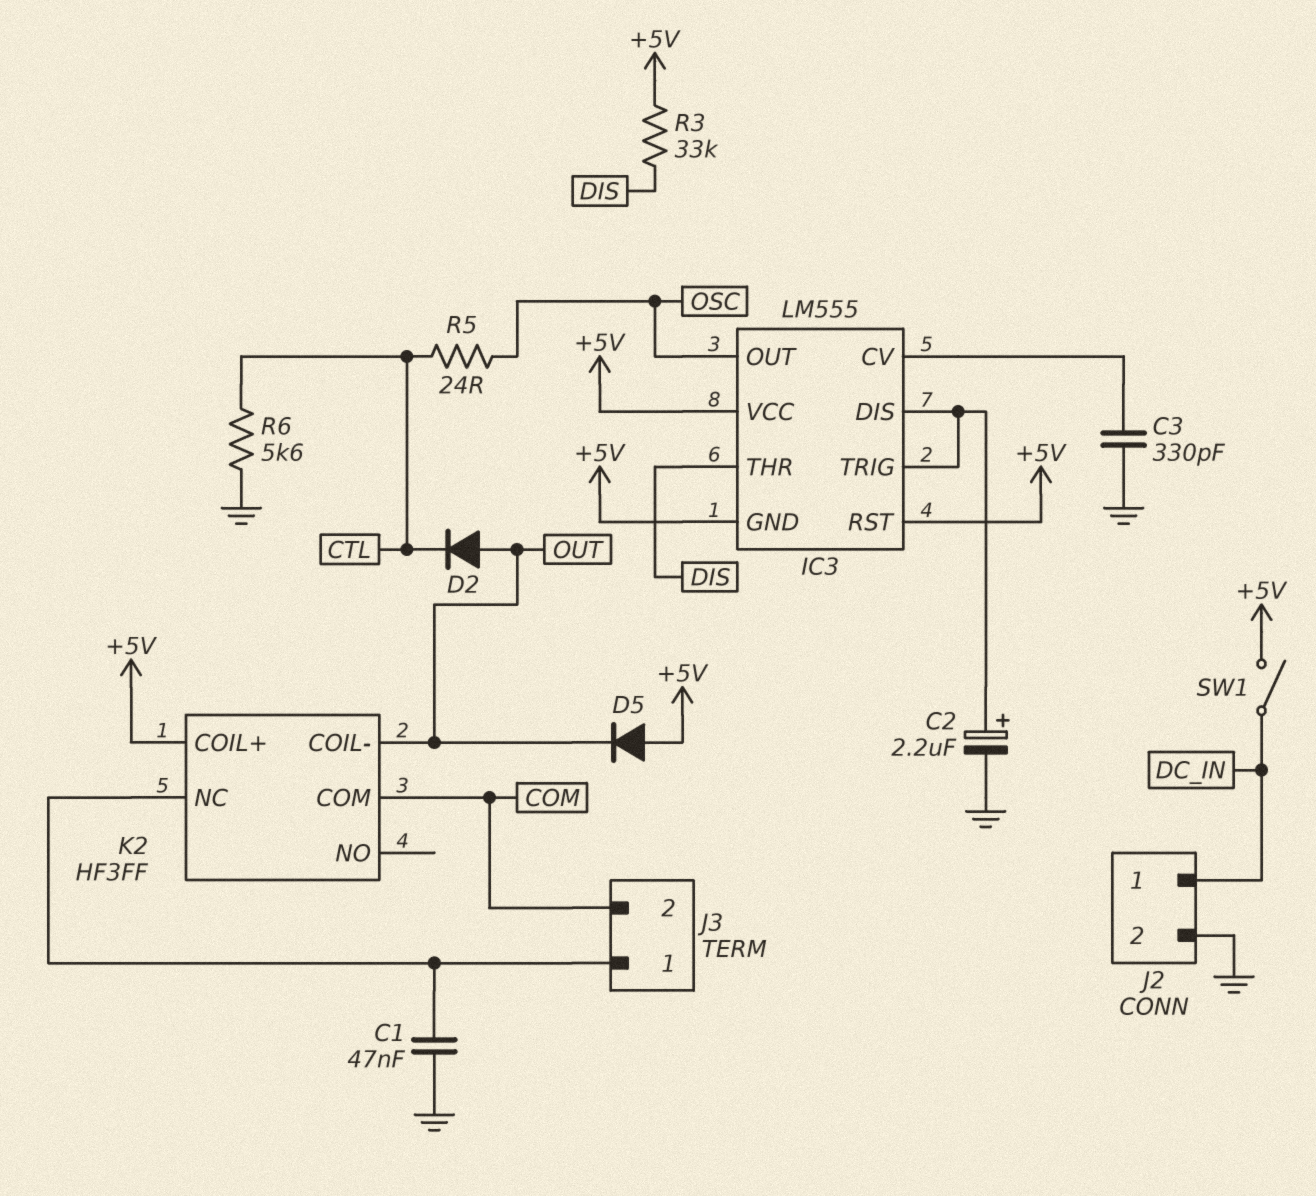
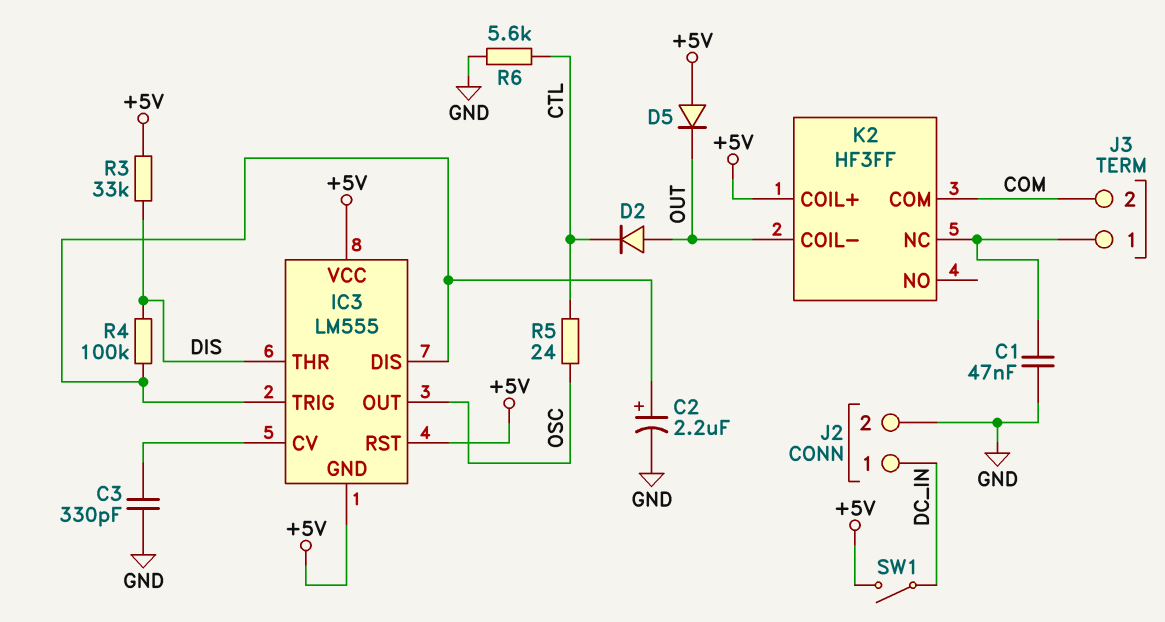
R4: none -> 100k (DIS, IC3/DIS)

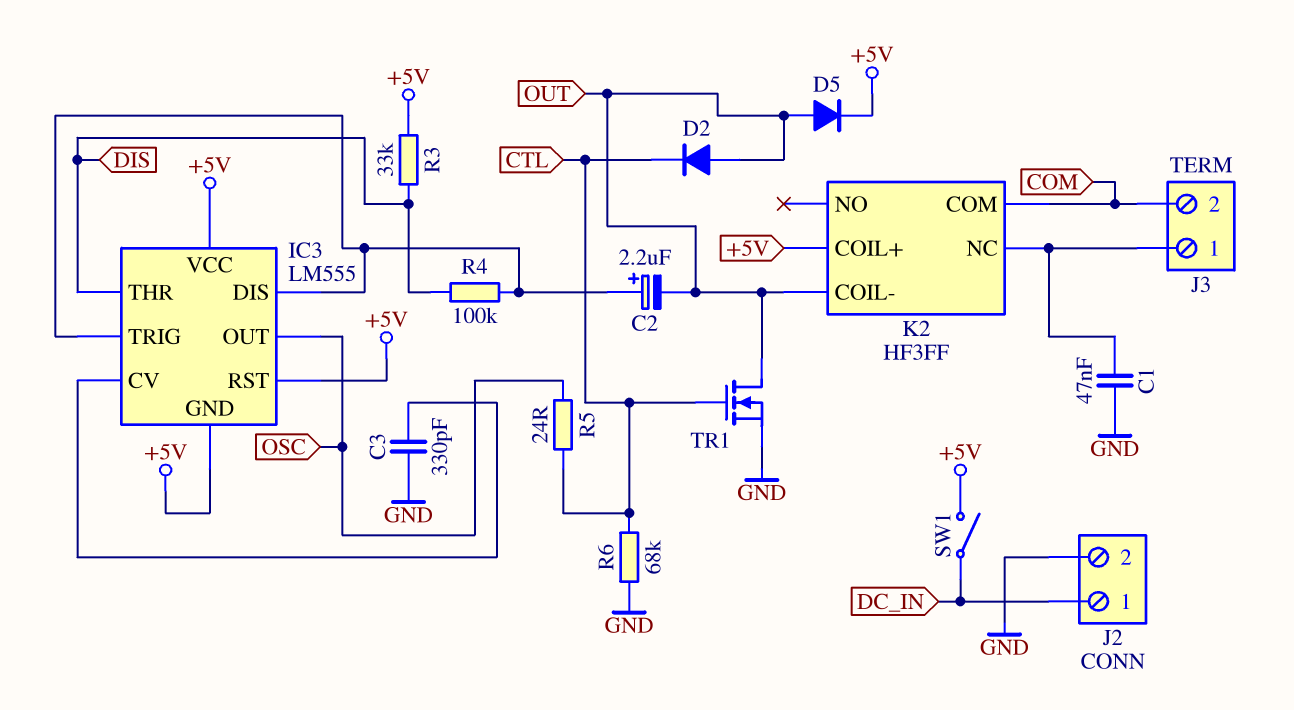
C2: 2.2uF (plus IC3/DIS, minus GND) -> 2.2uF (plus IC3/DIS, minus OUT)
D5: diode (A +5V, K OUT) -> diode (A OUT, K +5V)
R6: 5.6k (CTL, GND) -> 68k (CTL, GND)
TR1: none -> NMOS (G CTL, D OUT, S GND)

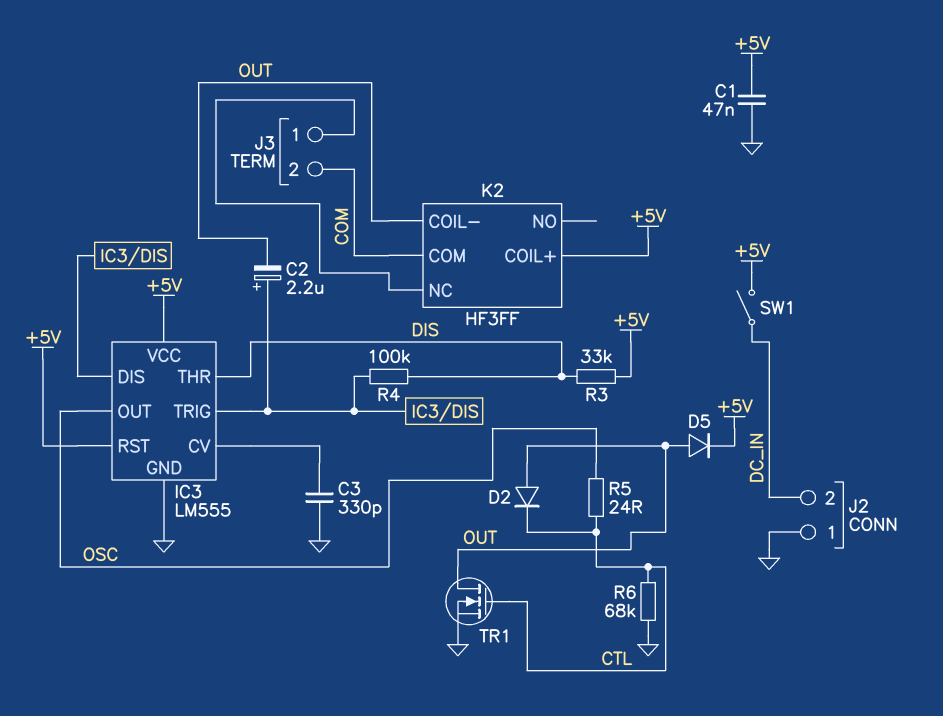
C1: 47nF (GND, J3/1) -> 47nF (+5V, GND)
IC3 pin GND: +5V -> GND
J2 pin 1: DC_IN -> GND
J2 pin 2: GND -> DC_IN

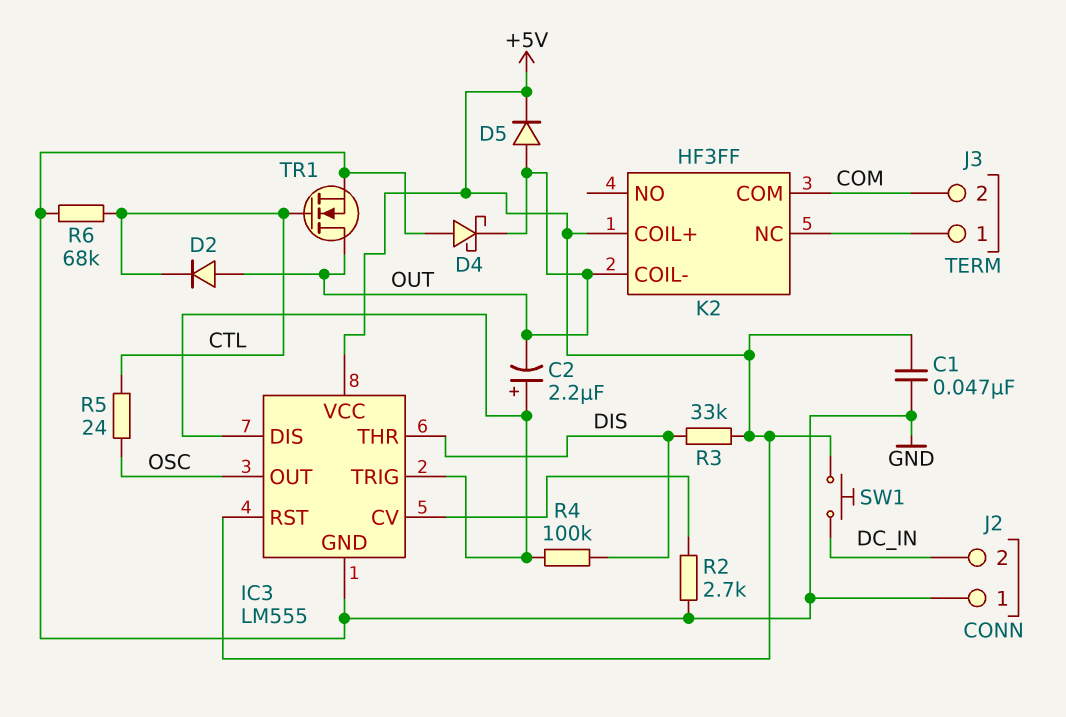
C3: 330pF (GND, IC3/CV) -> none
D4: none -> schottky (A GND, K OUT)
R2: none -> 2.7k (GND, IC3/CV)
SW1: switch (+5V, DC_IN) -> button (+5V, DC_IN)

